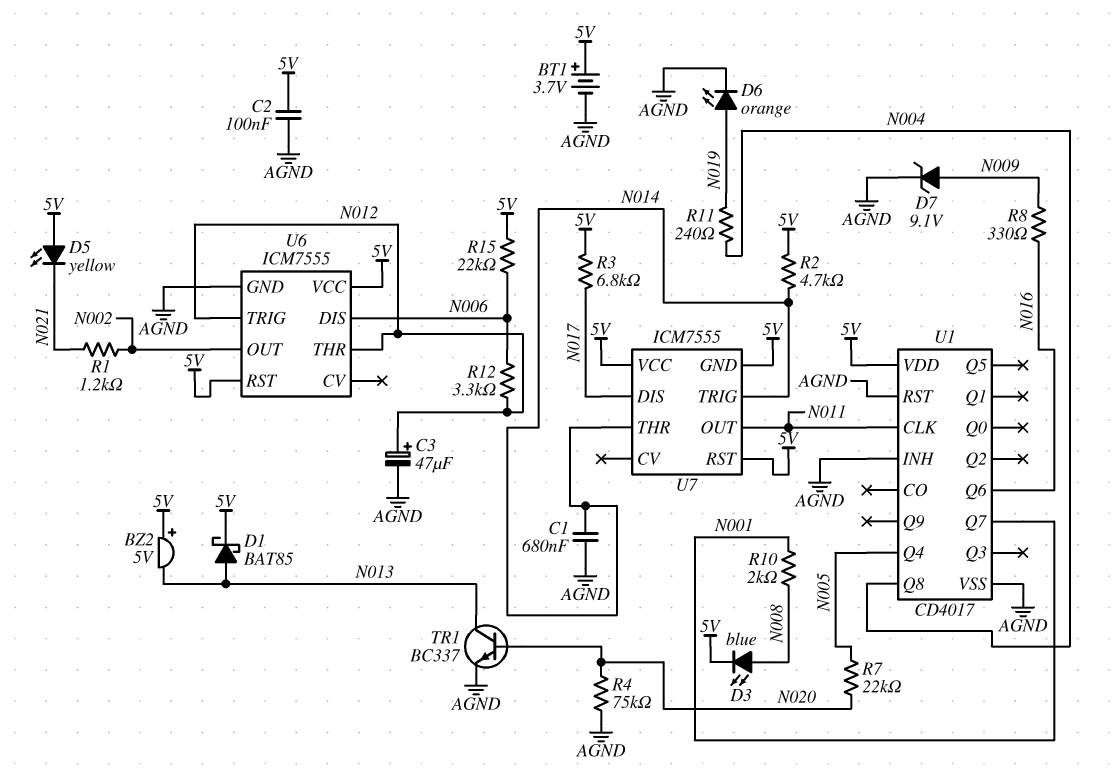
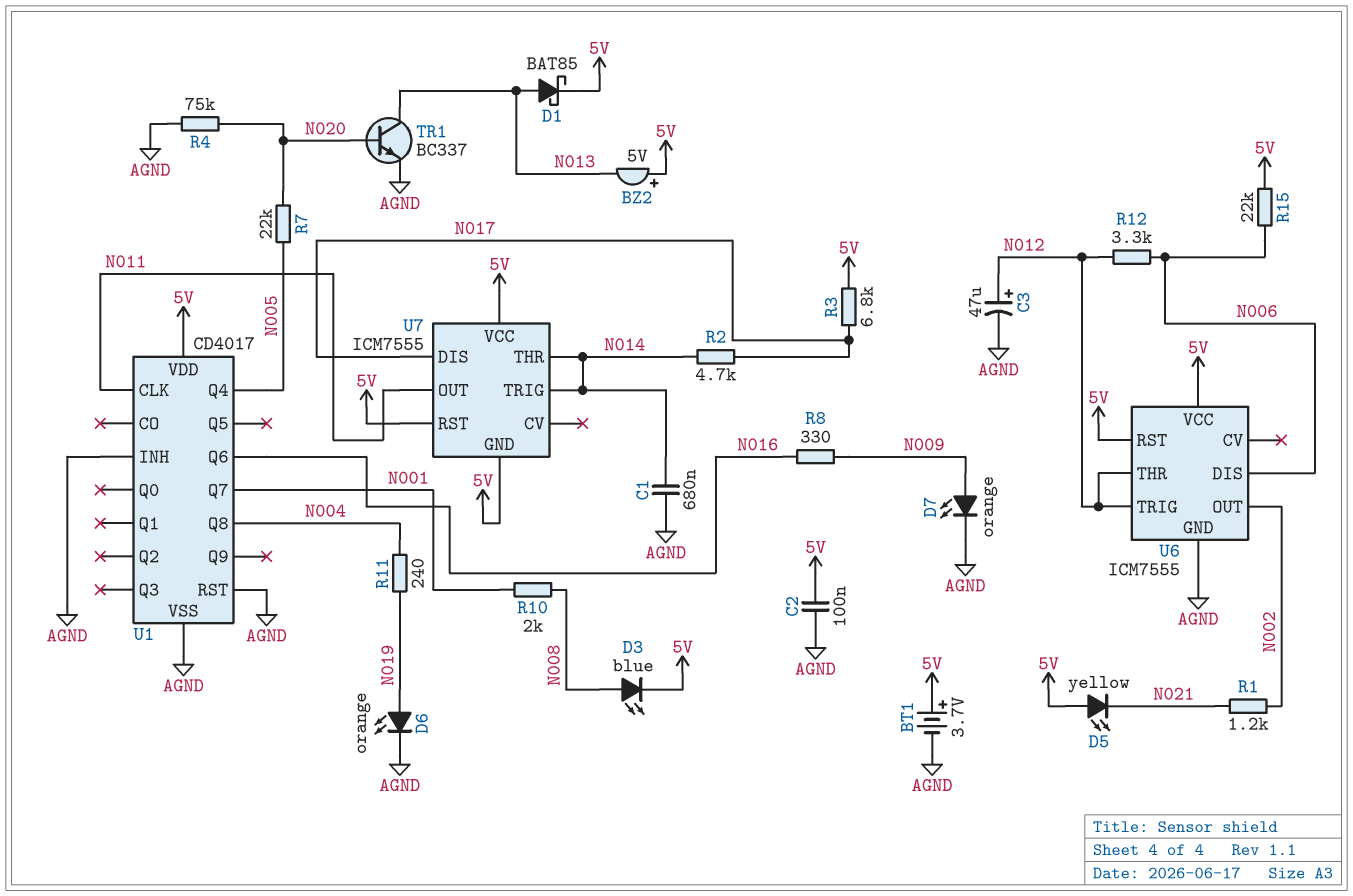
D7: zener 9.1V (A N009, K AGND) -> LED orange (A N009, K AGND)
R2: 4.7k (5V, N014) -> 4.7k (N014, N017)

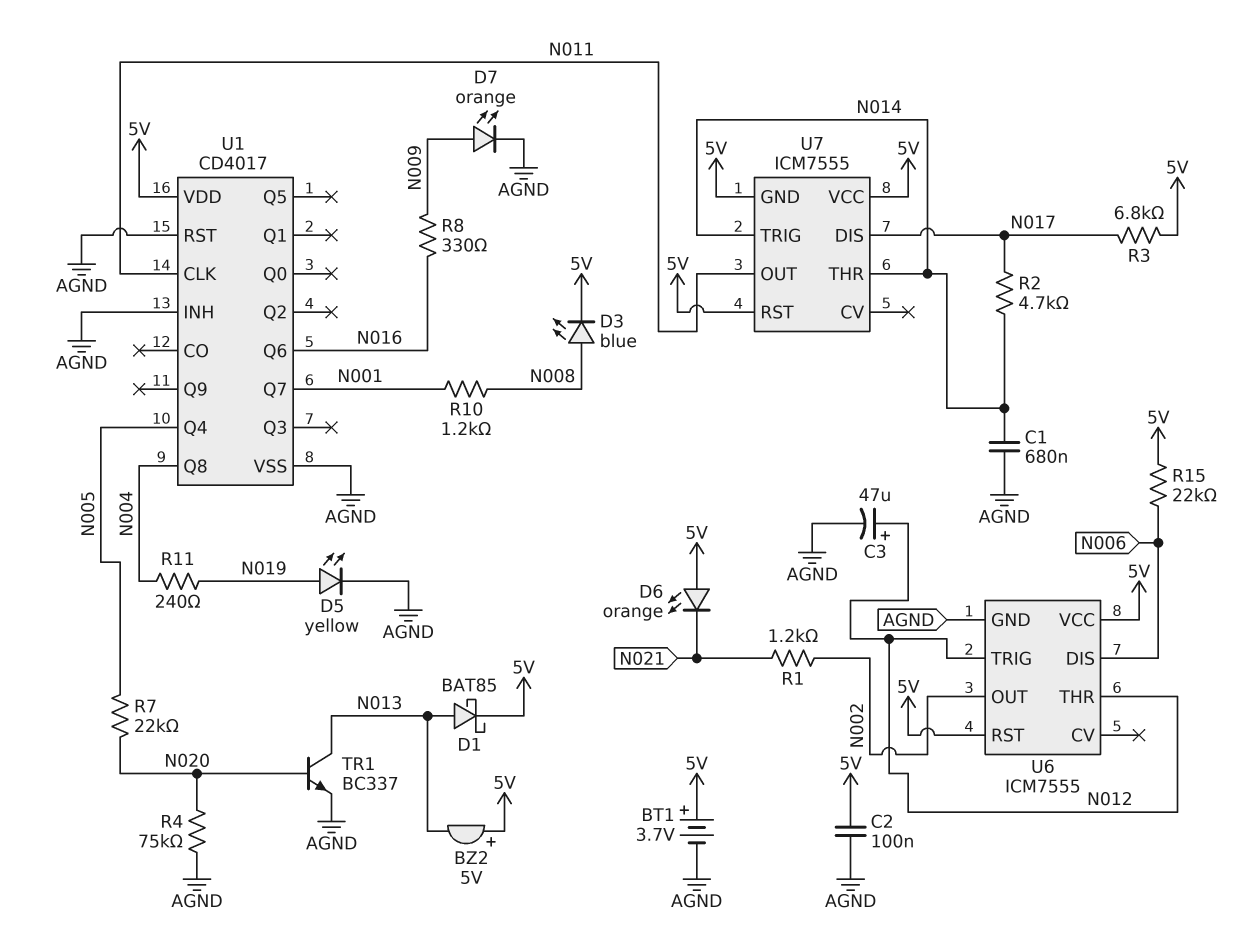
D5: LED yellow (A 5V, K N021) -> LED yellow (A N019, K AGND)
D6: LED orange (A N019, K AGND) -> LED orange (A 5V, K N021)
R10: 2k (N001, N008) -> 1.2k (N001, N008)
R12: 3.3k (N006, N012) -> none

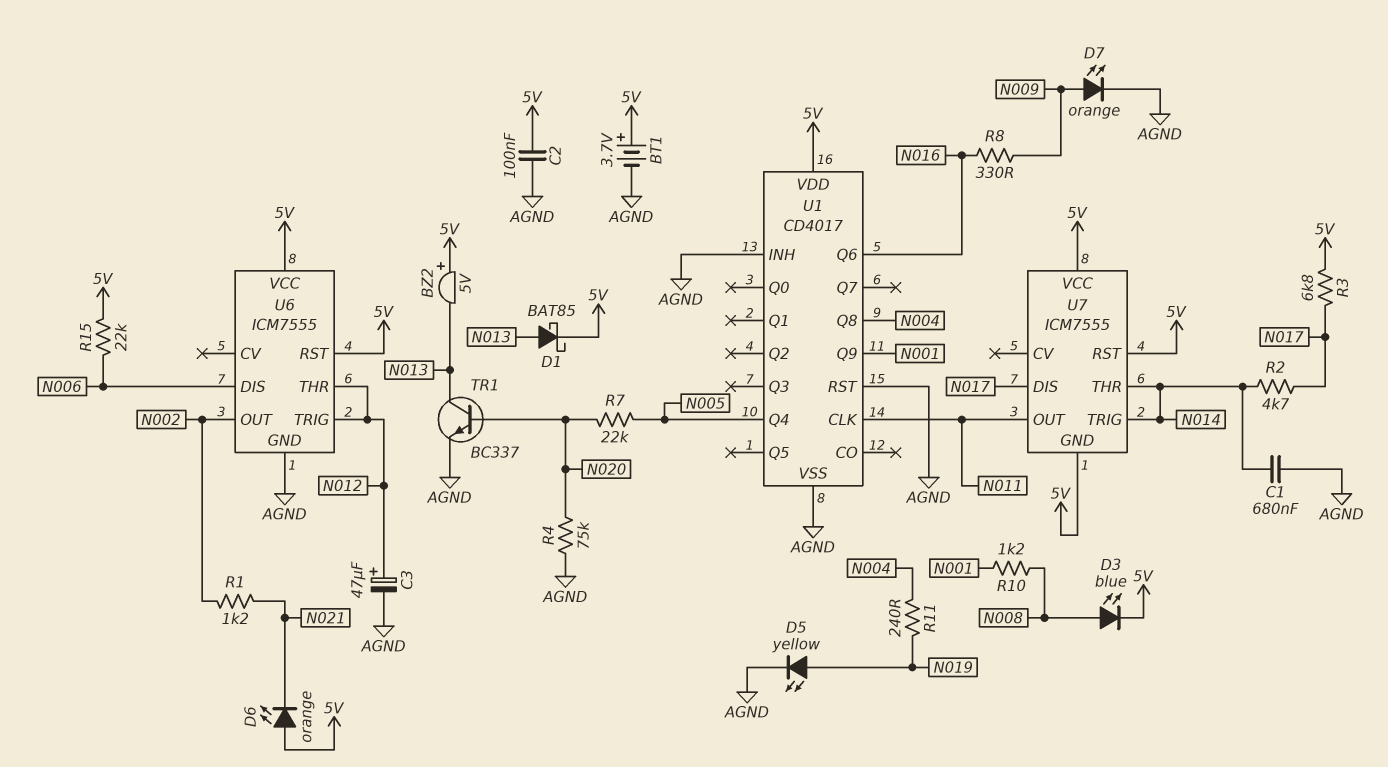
U1 pin Q7: N001 -> none
U1 pin Q9: none -> N001

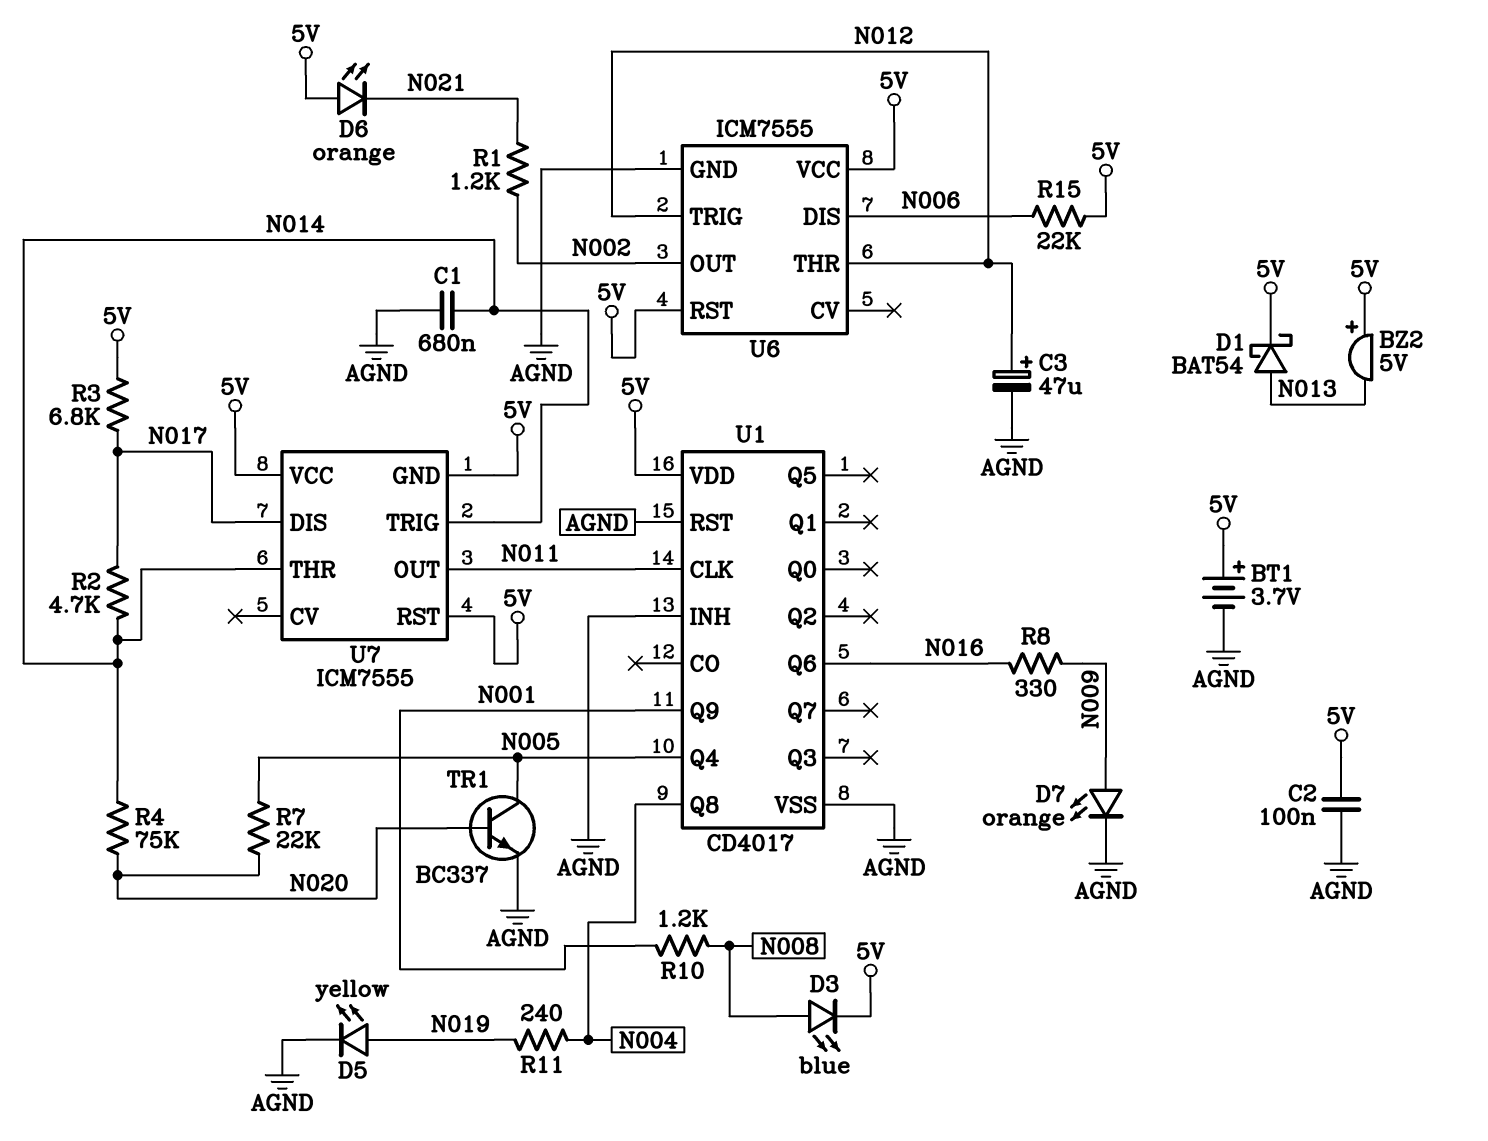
D1: schottky BAT85 (A N013, K 5V) -> schottky BAT54 (A N013, K 5V)
R4: 75k (AGND, N020) -> 75k (N014, N020)
TR1: NPN BC337 (B N020, C N013, E AGND) -> NPN BC337 (B N020, C N005, E AGND)

